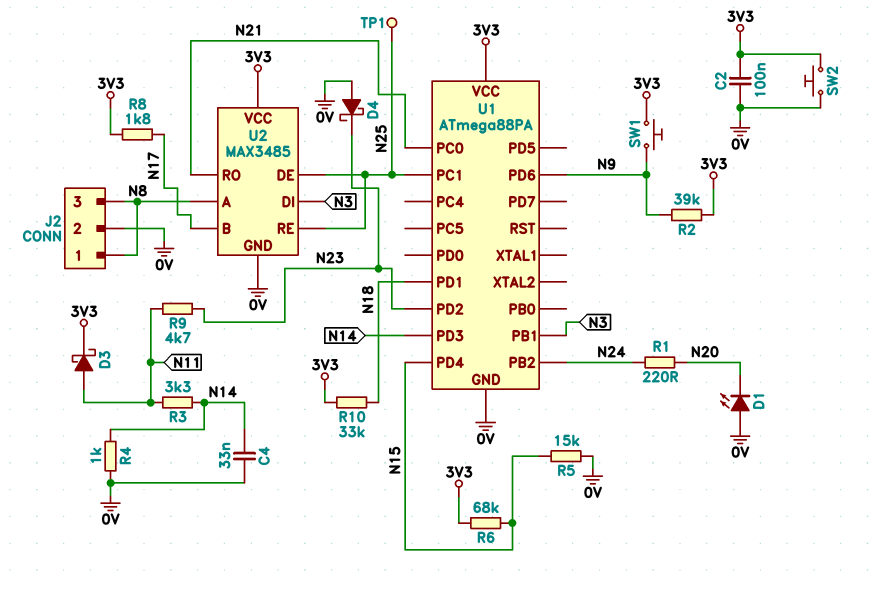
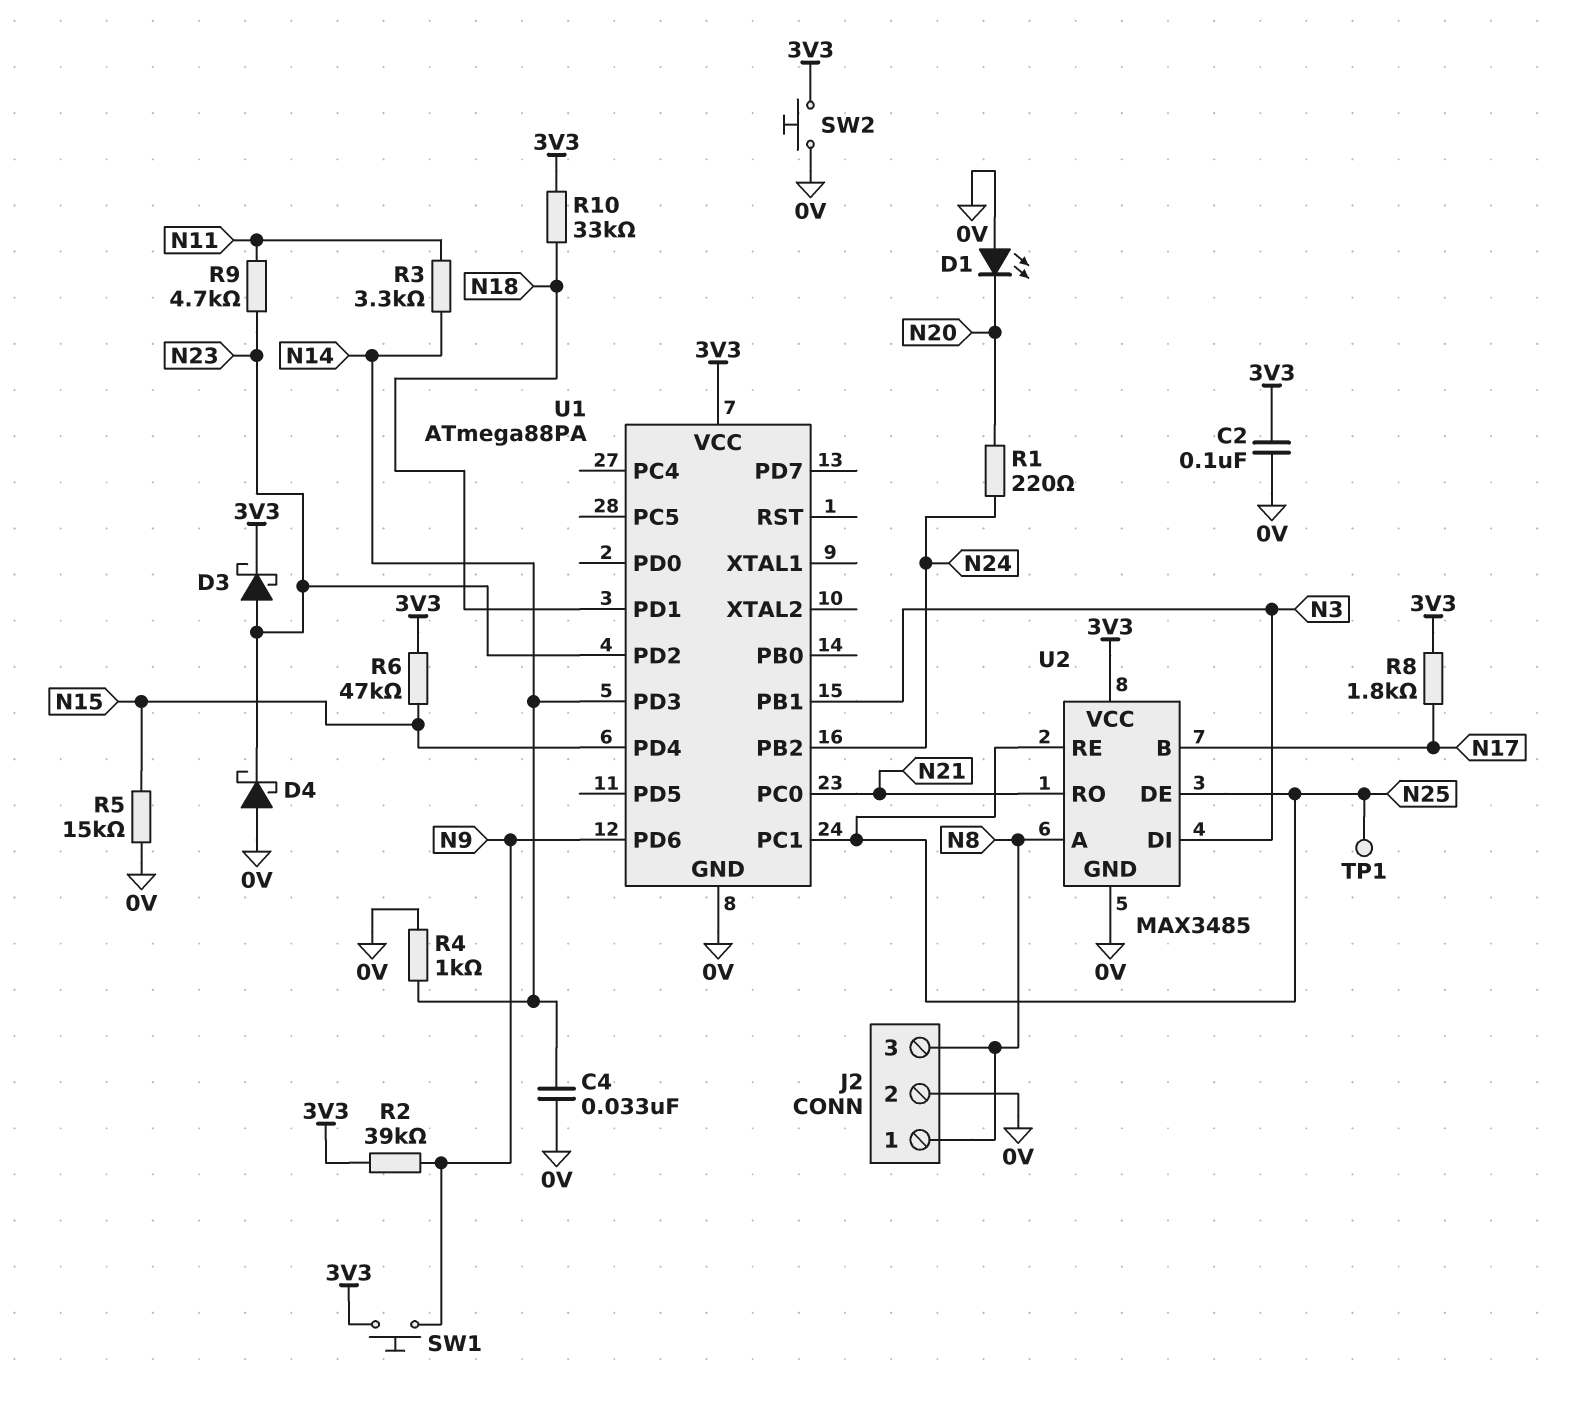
D3: schottky (A N11, K 3V3) -> schottky (A N23, K 3V3)
R6: 68k (3V3, N15) -> 47k (3V3, N15)

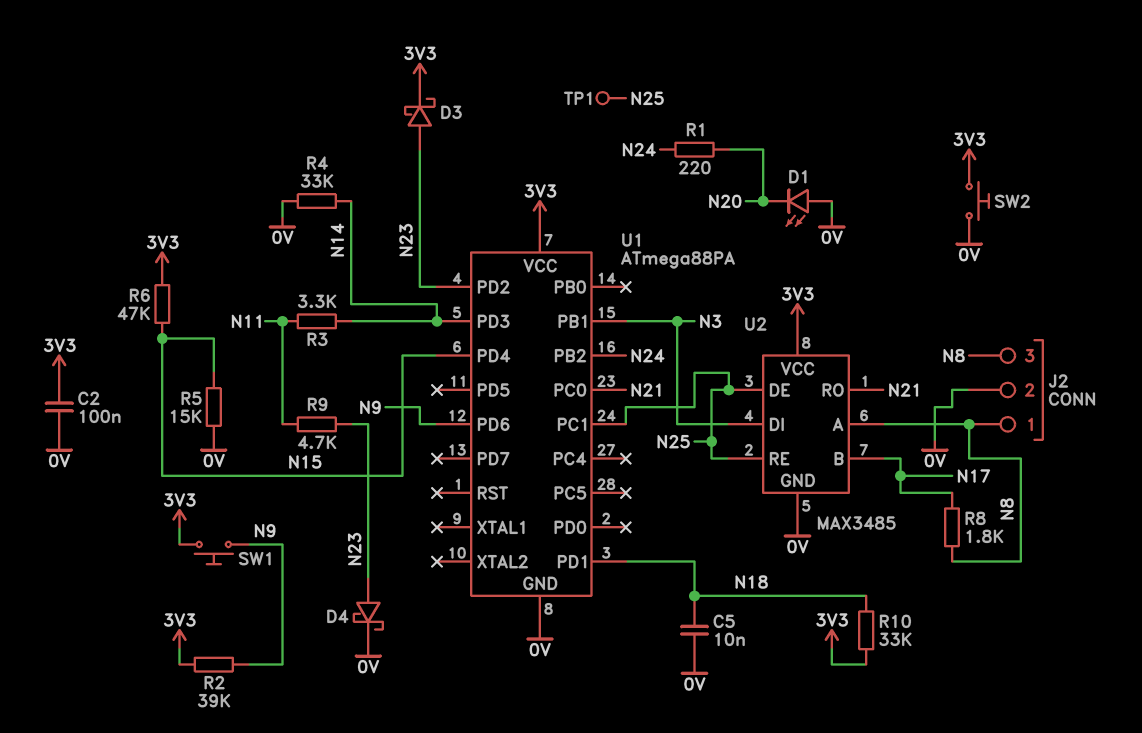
C4: 33nF (0V, N14) -> none
C5: none -> 10nF (0V, N18)
D4: schottky (A 0V, K N23) -> schottky (A N23, K 0V)
R4: 1k (0V, N14) -> 33k (0V, N14)
R8: 1.8k (3V3, N17) -> 1.8k (N8, N17)

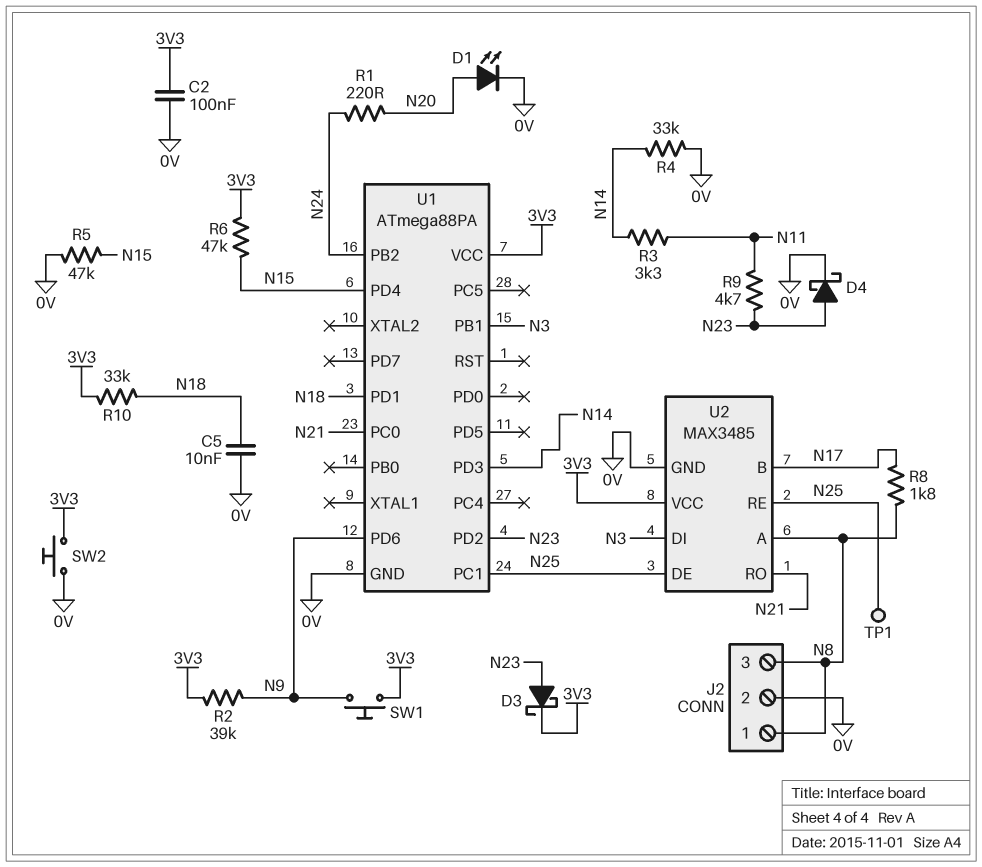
D1: LED (A 0V, K N20) -> LED (A N20, K 0V)
R5: 15k (0V, N15) -> 47k (0V, N15)

